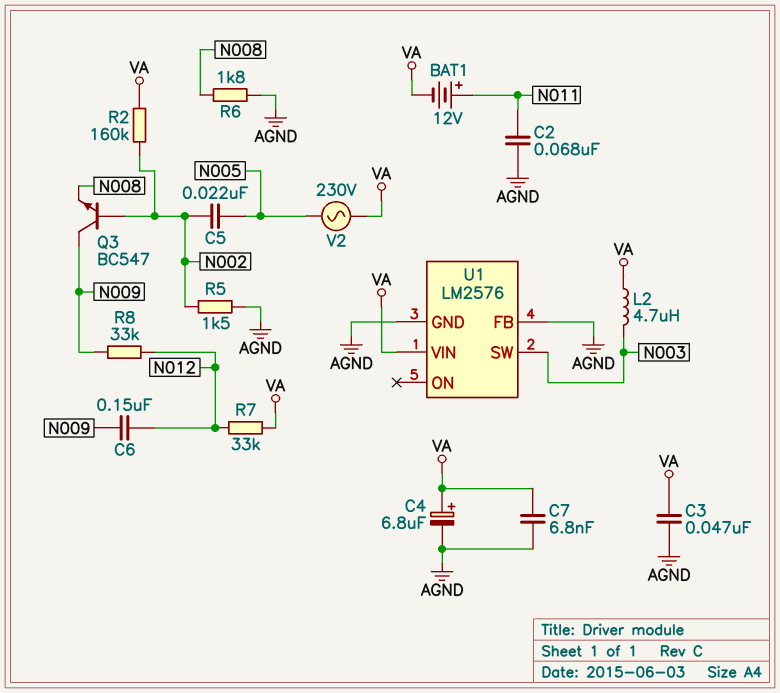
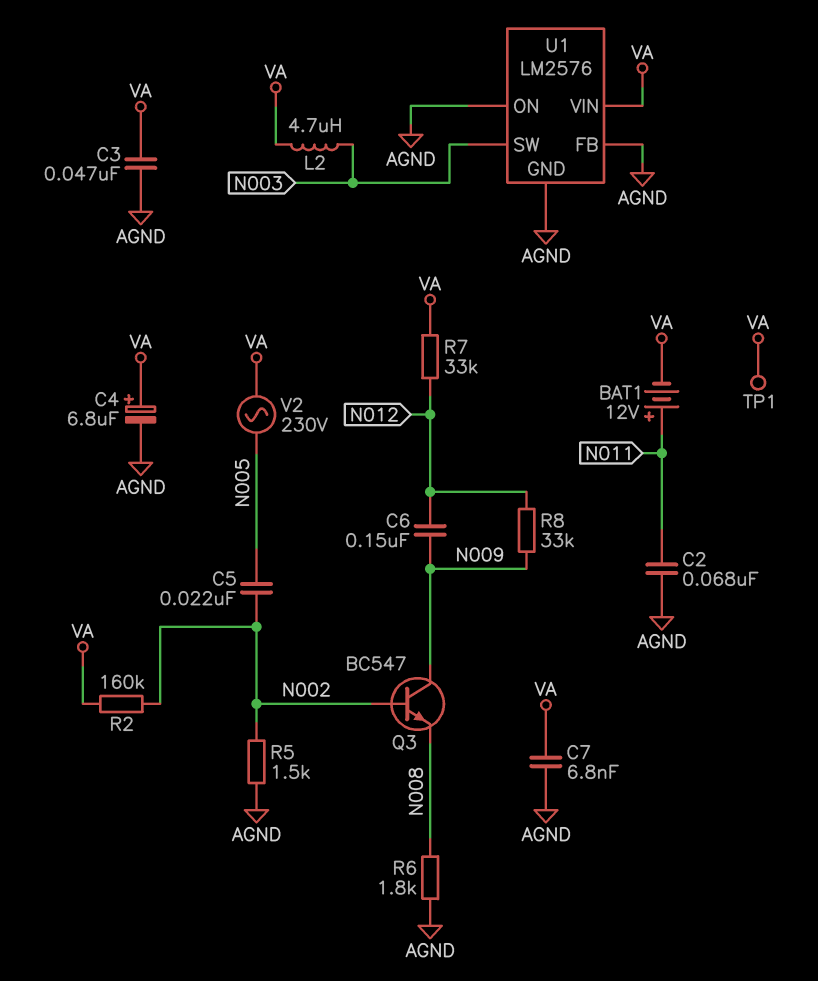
TP1: none -> test point (VA)
U1 pin ON: none -> AGND

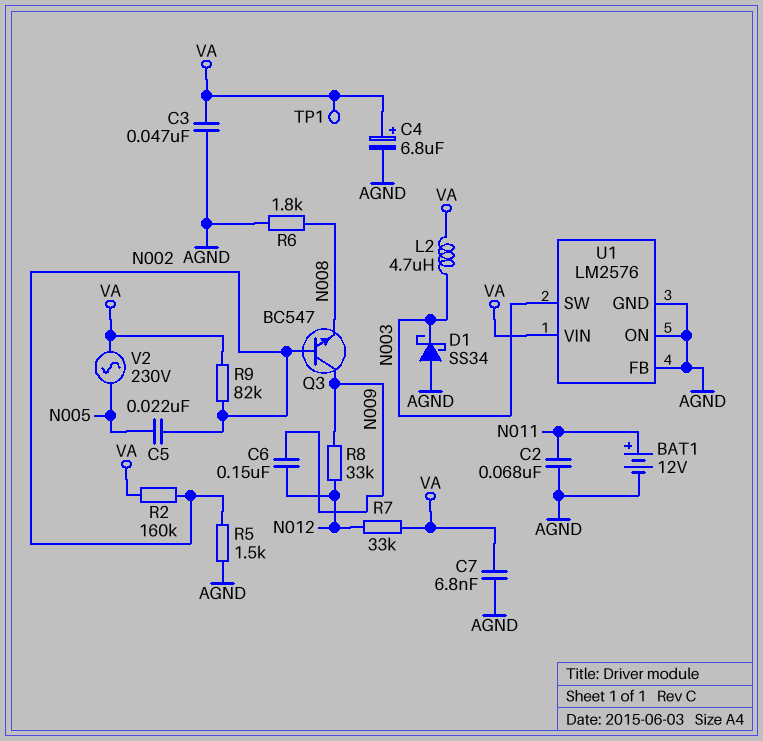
BAT1: 12V (plus N011, minus VA) -> 12V (plus N011, minus AGND)
D1: none -> schottky SS34 (A AGND, K N003)
R9: none -> 82k (N002, VA)

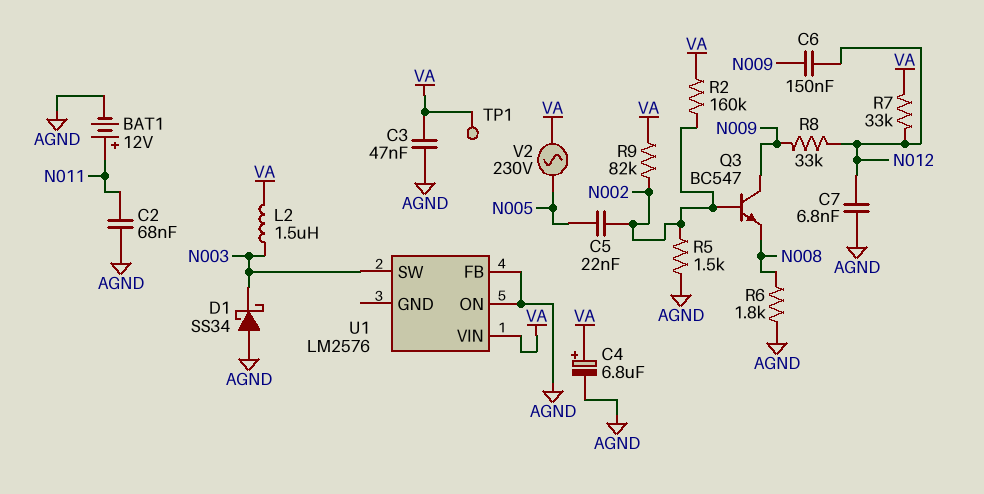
C7: 6.8nF (AGND, VA) -> 6.8nF (AGND, N012)
L2: 4.7uH (N003, VA) -> 1.5uH (N003, VA)
U1 pin GND: AGND -> none

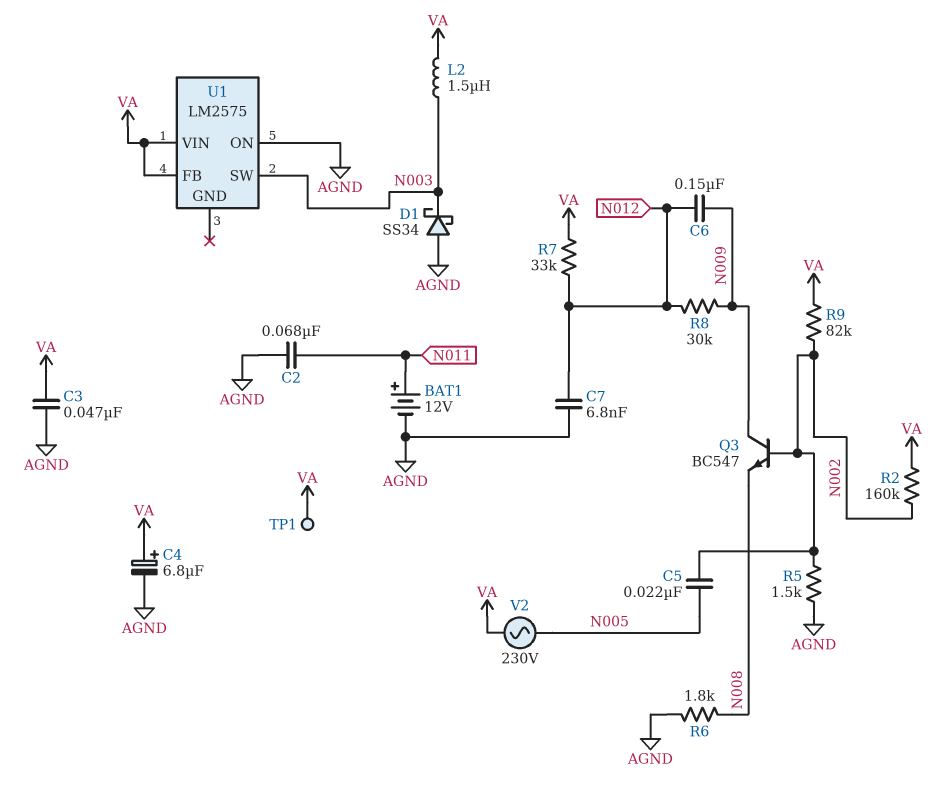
R8: 33k (N009, N012) -> 30k (N009, N012)
U1: LM2576 -> LM2575
U1 pin FB: AGND -> VA

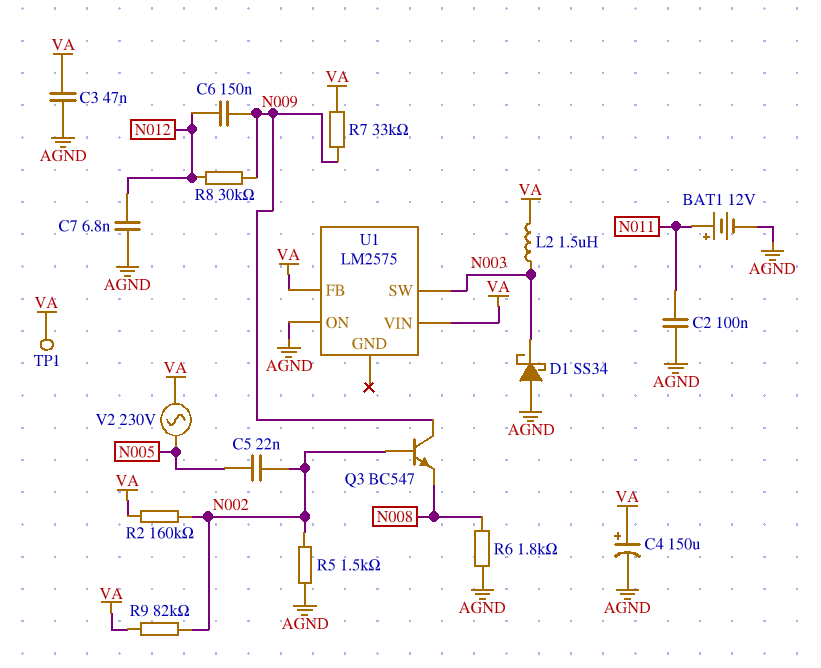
C2: 68nF (AGND, N011) -> 100nF (AGND, N011)
C4: 6.8uF (plus VA, minus AGND) -> 150uF (plus VA, minus AGND)
R7: 33k (N012, VA) -> 33k (N009, VA)

